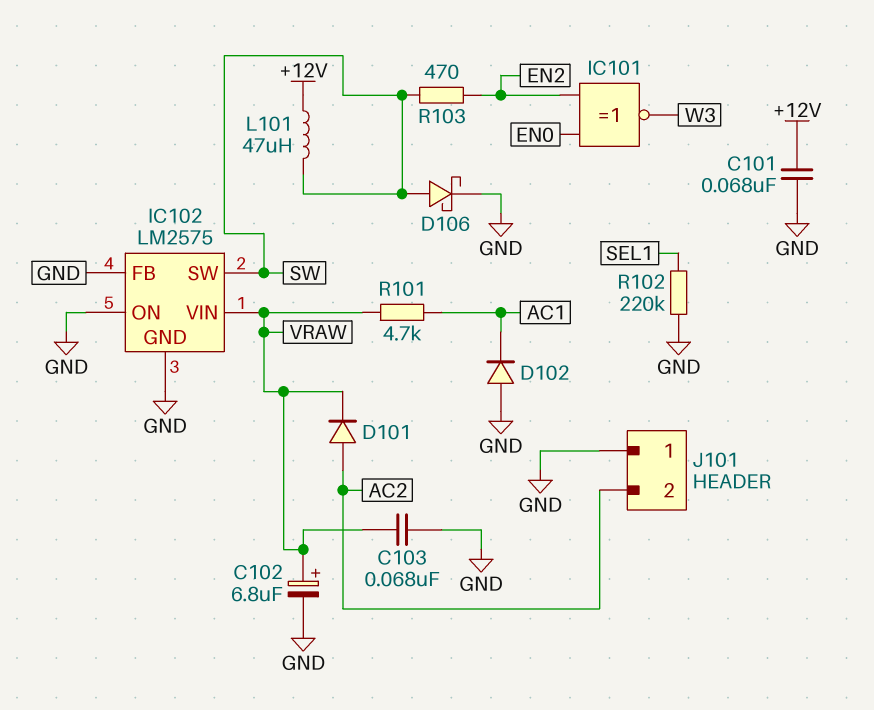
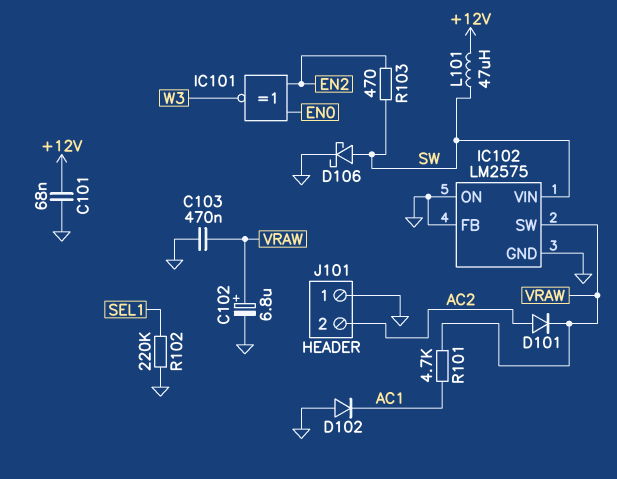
C103: 68nF (GND, VRAW) -> 470nF (GND, VRAW)
IC102 pin SW: SW -> VRAW
IC102 pin VIN: VRAW -> SW

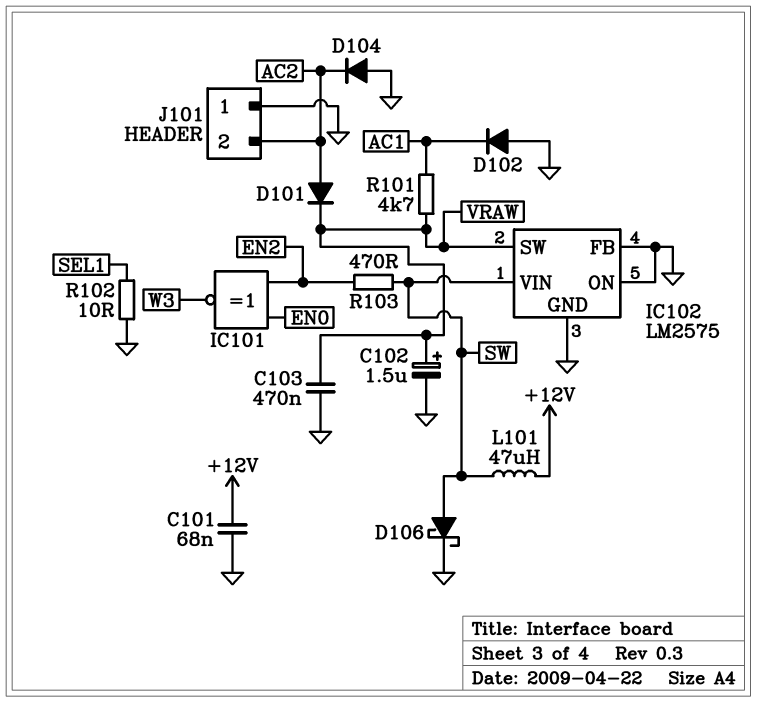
C102: 6.8uF (plus VRAW, minus GND) -> 1.5uF (plus VRAW, minus GND)
D104: none -> diode (A GND, K AC2)
R102: 220k (GND, SEL1) -> 10 (GND, SEL1)

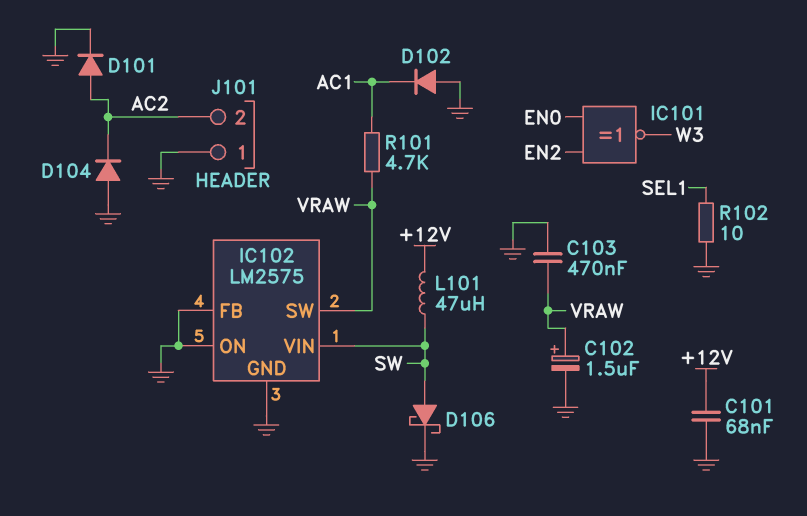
D101: diode (A AC2, K VRAW) -> diode (A AC2, K GND)
R103: 470 (EN2, SW) -> none

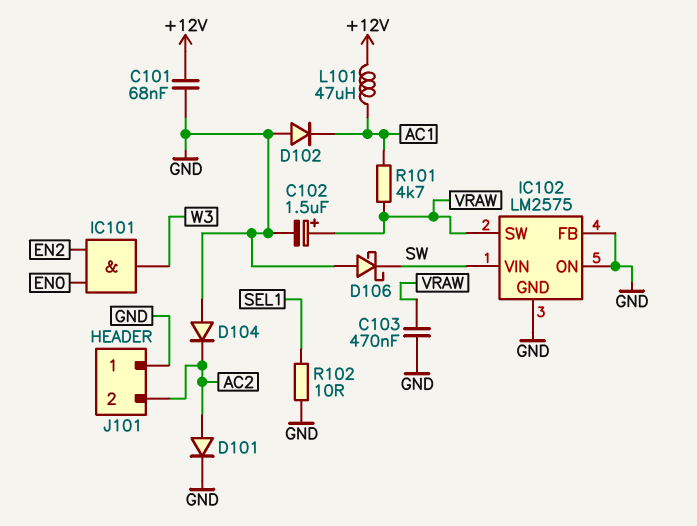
D106: schottky (A SW, K GND) -> schottky (A GND, K SW)
IC101: XNOR (in EN0, in EN2, out W3) -> AND (in EN0, in EN2, out W3)
L101: 47uH (+12V, SW) -> 47uH (+12V, AC1)

